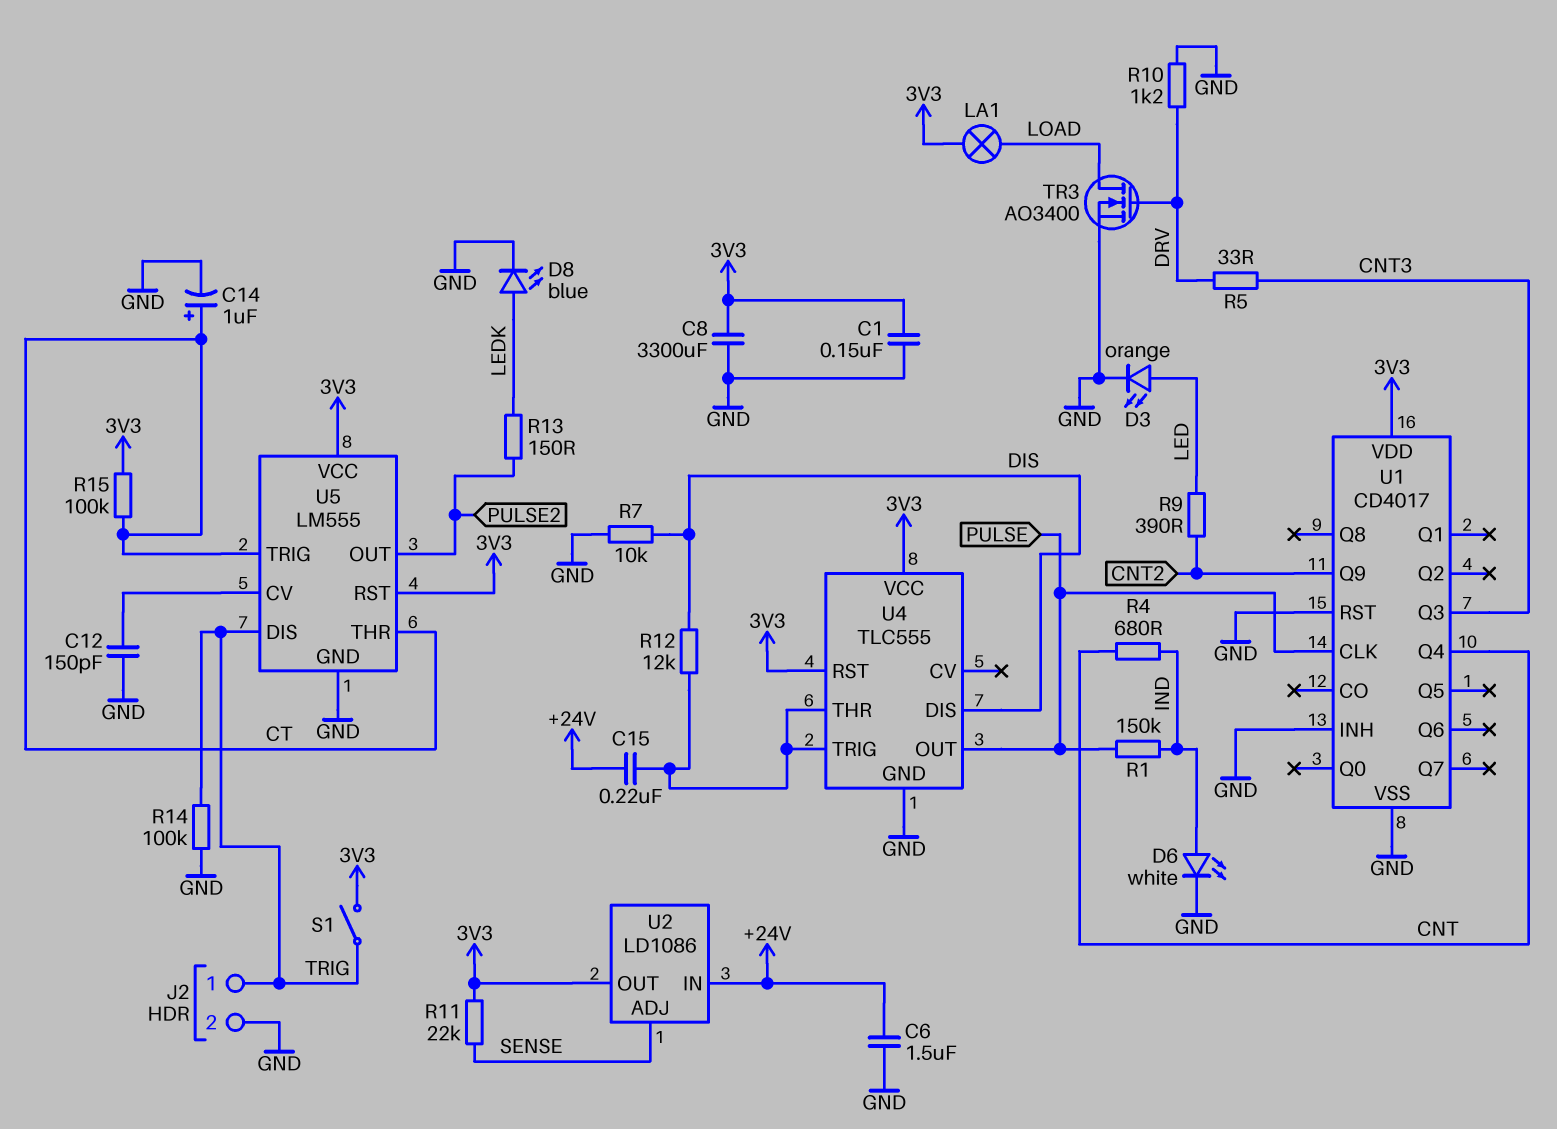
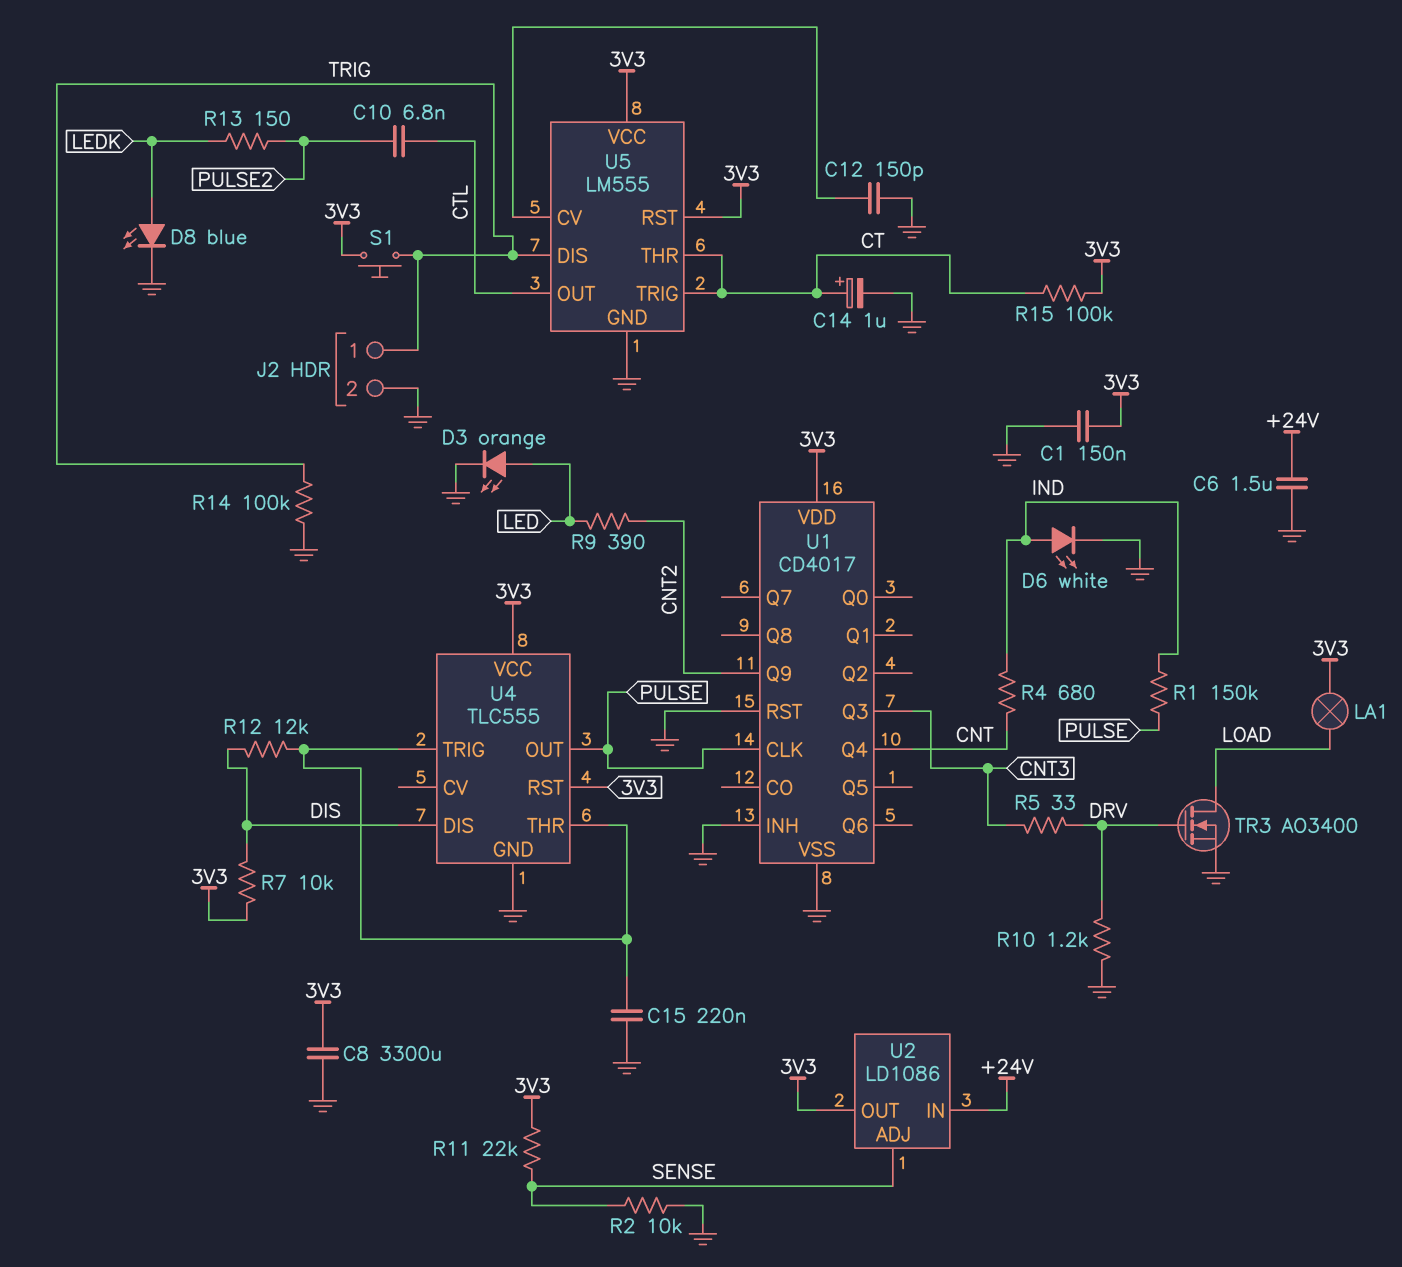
C10: none -> 6.8nF (CTL, PULSE2)
C15: 220nF (+24V, U4/THR) -> 220nF (GND, U4/THR)
R2: none -> 10k (GND, SENSE)
R7: 10k (DIS, GND) -> 10k (3V3, DIS)
S1: switch (3V3, TRIG) -> button (3V3, TRIG)
U5 pin OUT: PULSE2 -> CTL

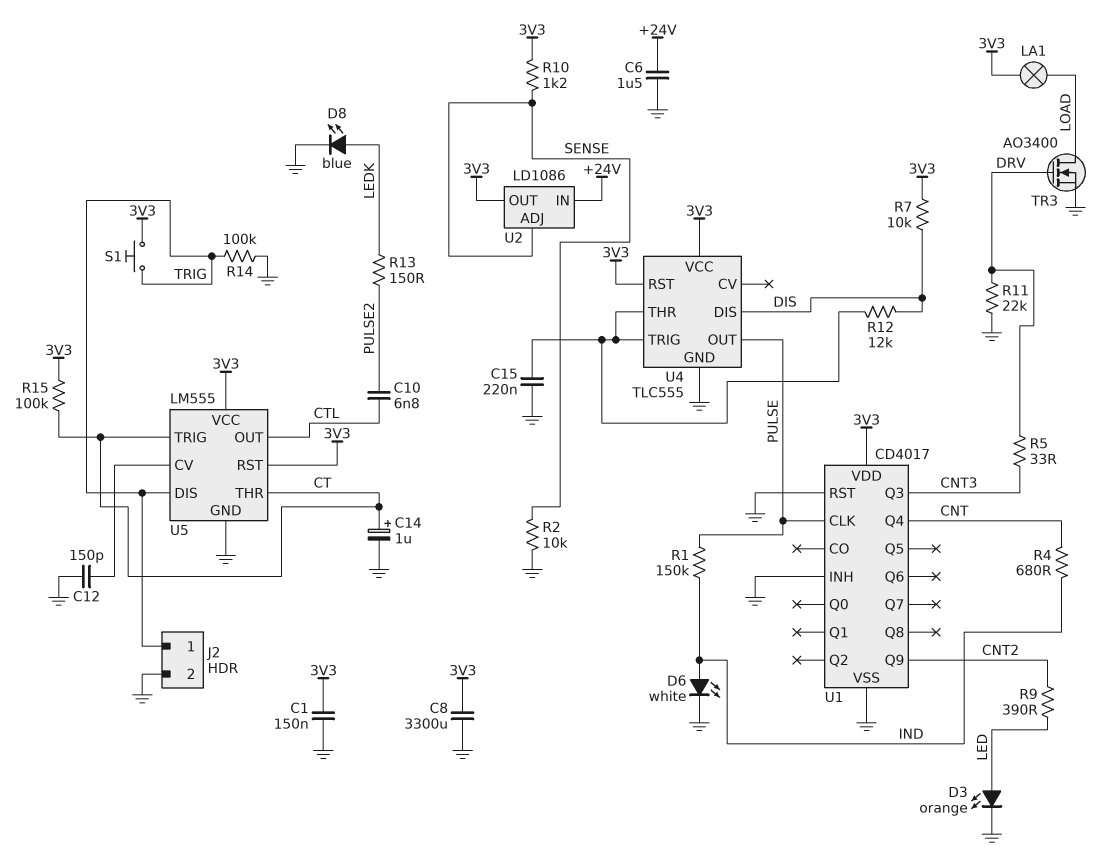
R10: 1.2k (DRV, GND) -> 1.2k (3V3, SENSE)
R11: 22k (3V3, SENSE) -> 22k (DRV, GND)

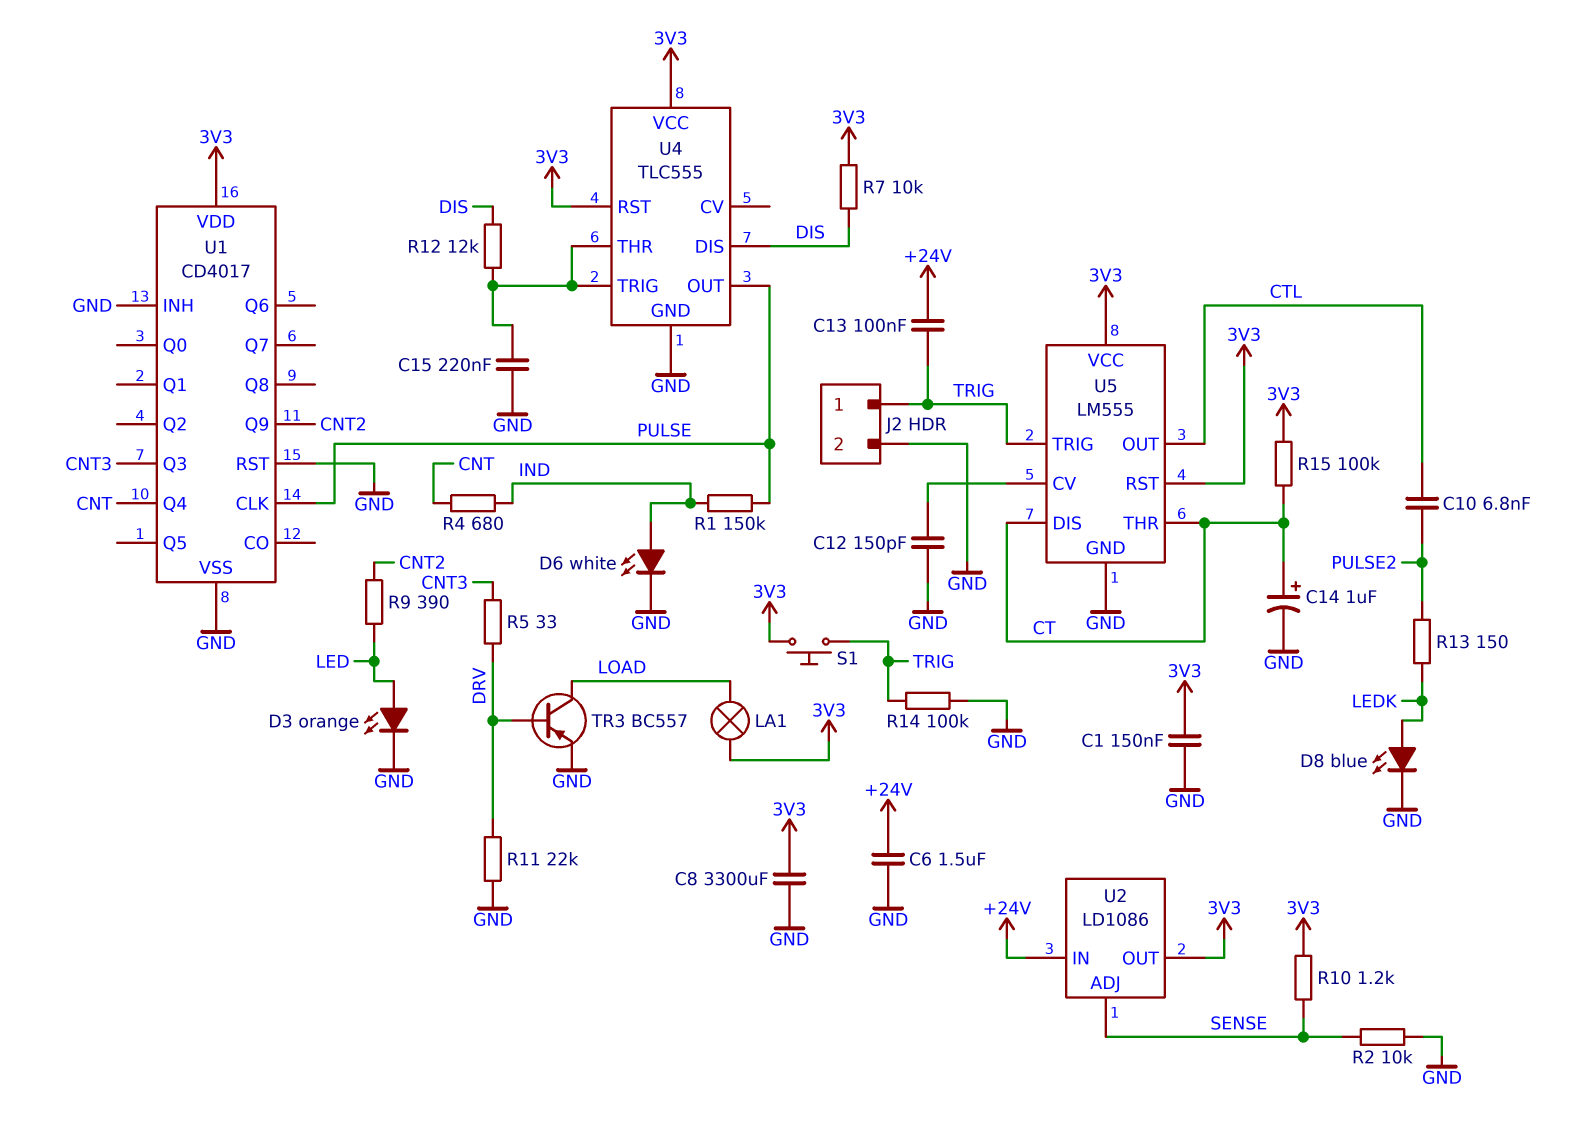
C13: none -> 100nF (+24V, TRIG)
TR3: NMOS AO3400 (G DRV, D LOAD, S GND) -> PNP BC557 (B DRV, C LOAD, E GND)
U5 pin DIS: TRIG -> CT
U5 pin TRIG: CT -> TRIG

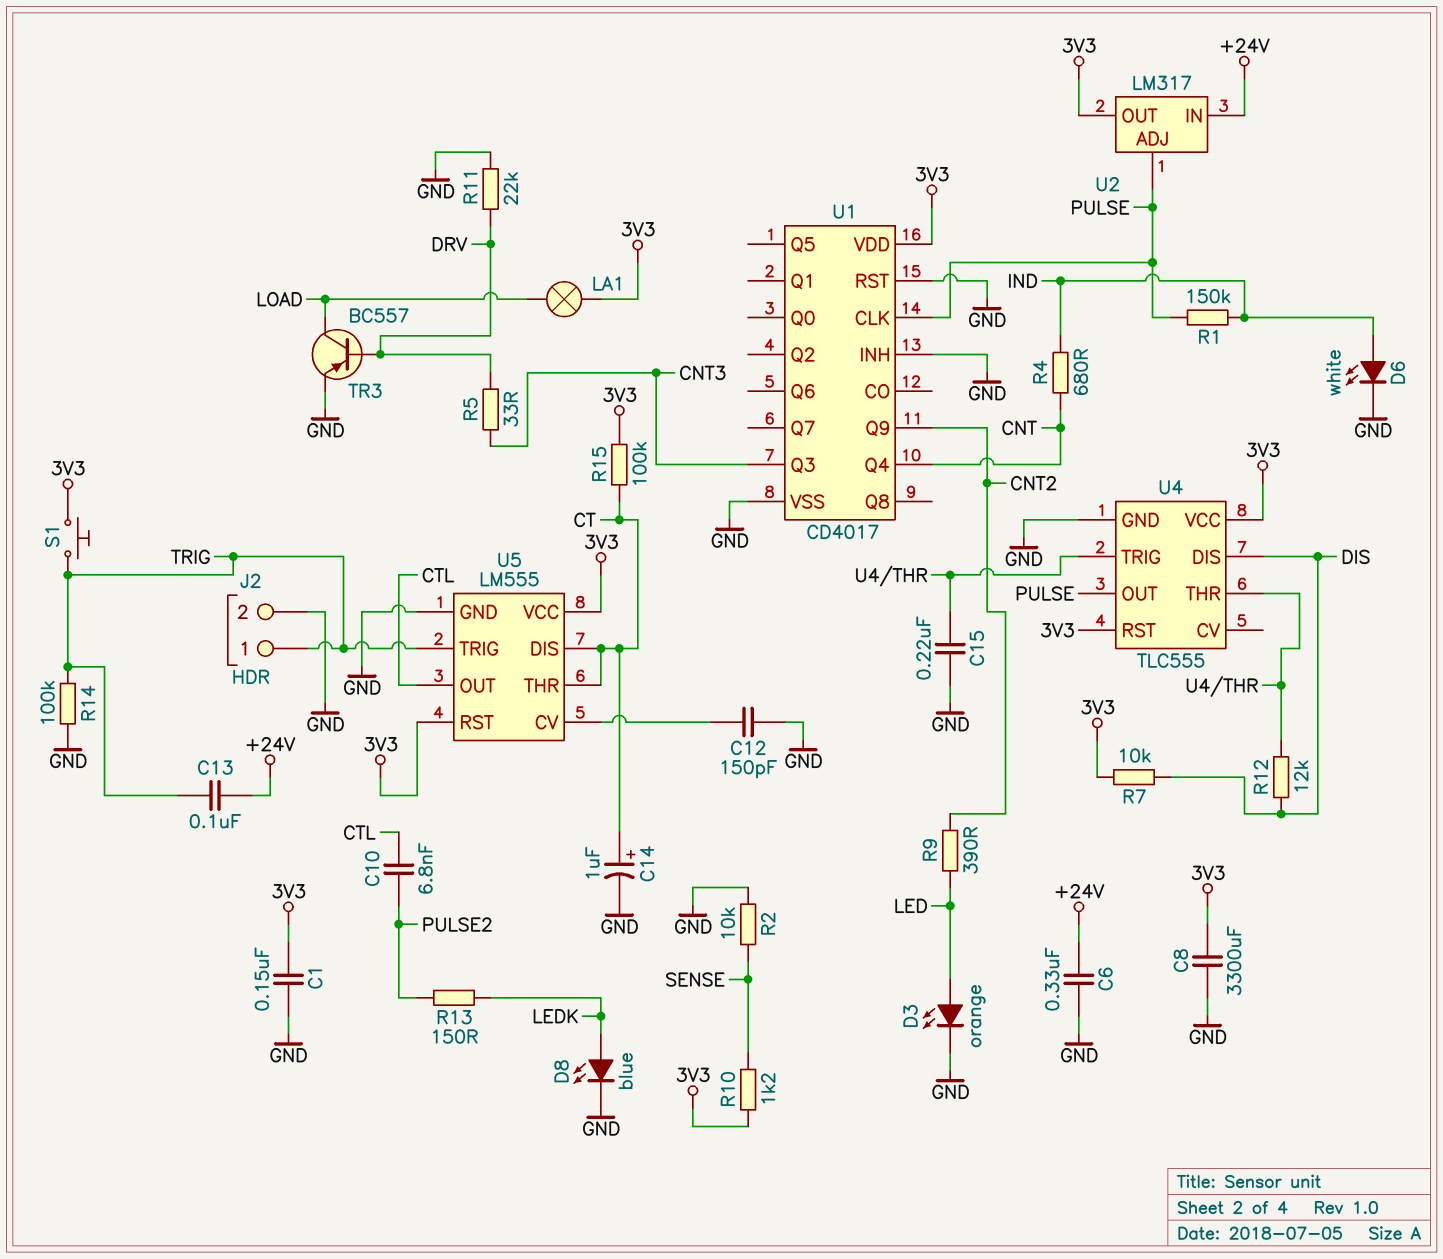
C6: 1.5uF (+24V, GND) -> 330nF (+24V, GND)
U2: LD1086 -> LM317
U2 pin ADJ: SENSE -> PULSE

